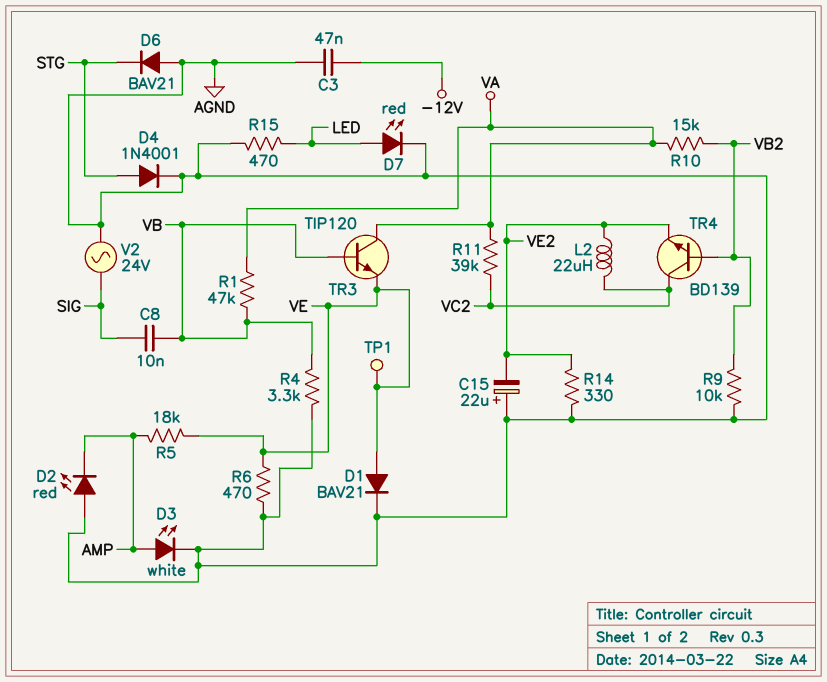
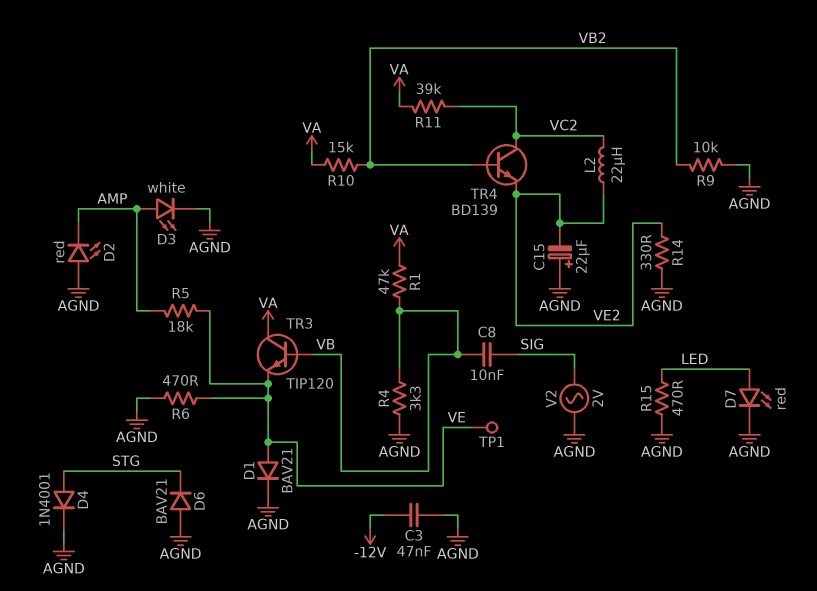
V2: AC 24V (AGND, SIG) -> AC 2V (AGND, SIG)

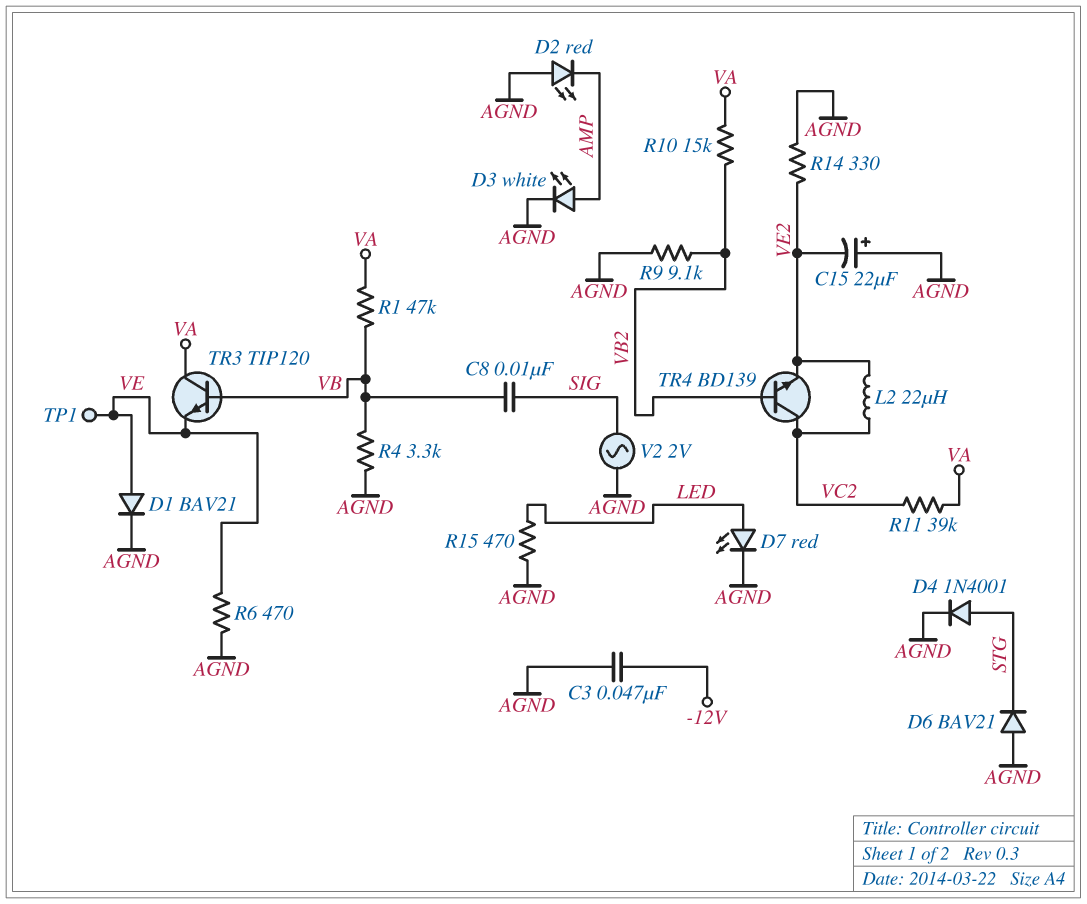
R5: 18k (AMP, VE) -> none
R9: 10k (AGND, VB2) -> 9.1k (AGND, VB2)

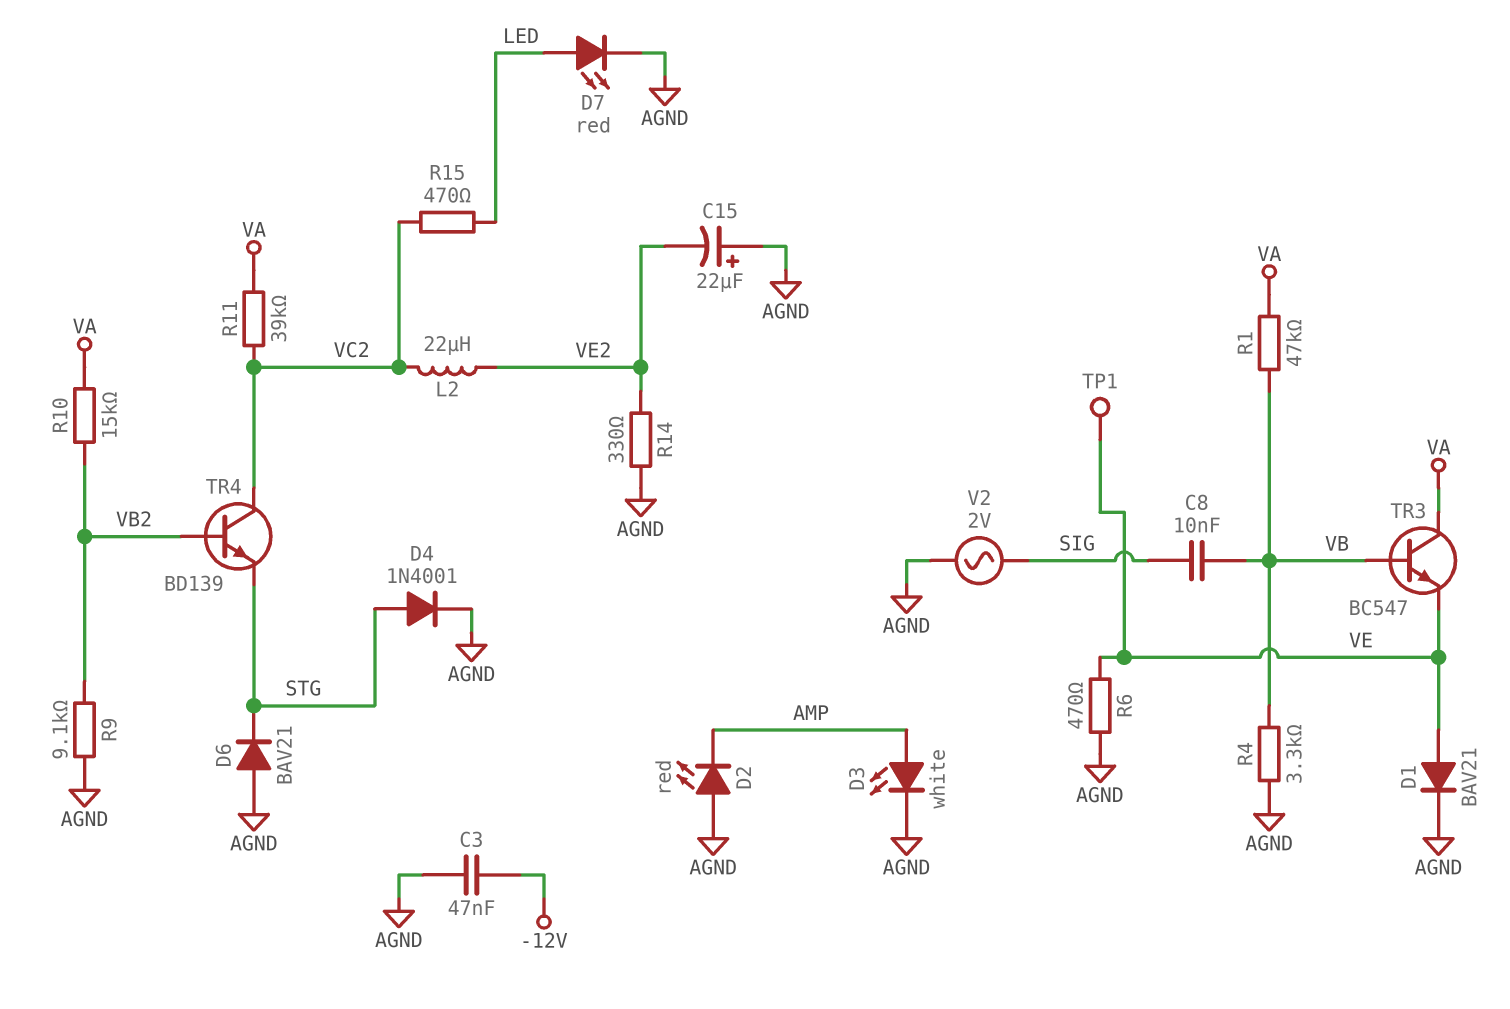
R15: 470 (AGND, LED) -> 470 (LED, VC2)
TR3: NPN TIP120 (B VB, C VA, E VE) -> NPN BC547 (B VB, C VA, E VE)
TR4: NPN BD139 (B VB2, C VC2, E VE2) -> NPN BD139 (B VB2, C VC2, E STG)

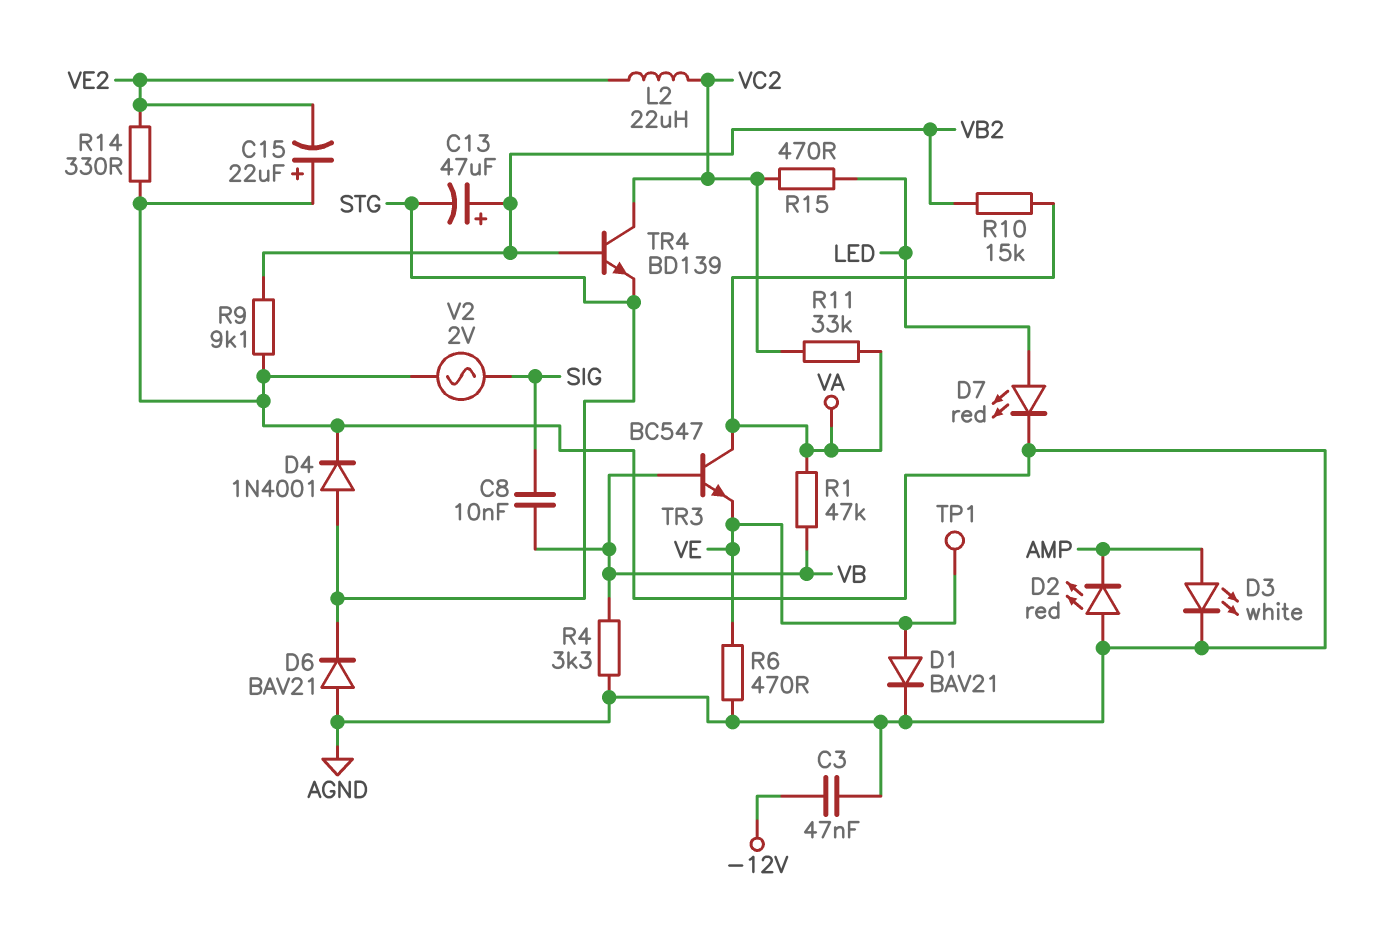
C13: none -> 47uF (plus VB2, minus STG)
R11: 39k (VA, VC2) -> 33k (VA, VC2)

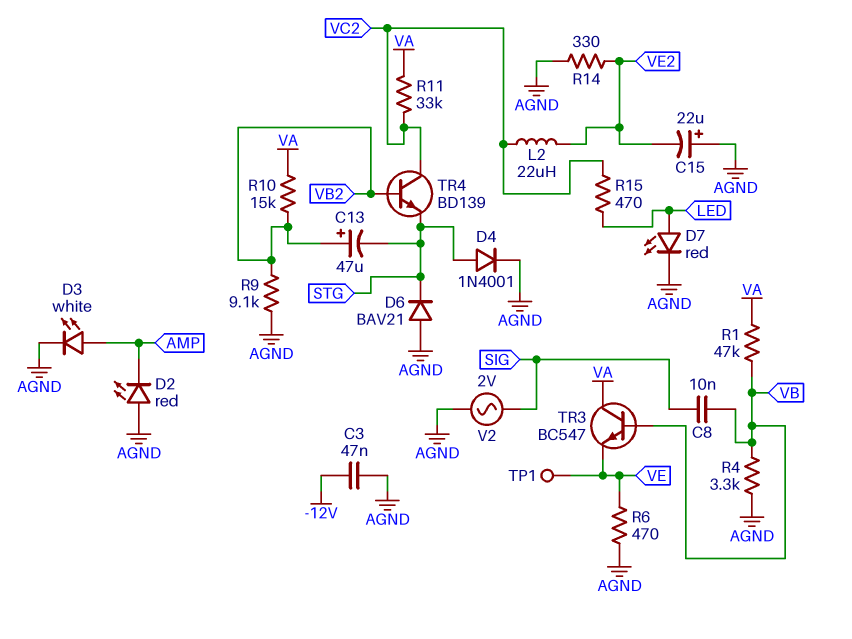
D1: diode BAV21 (A VE, K AGND) -> none

